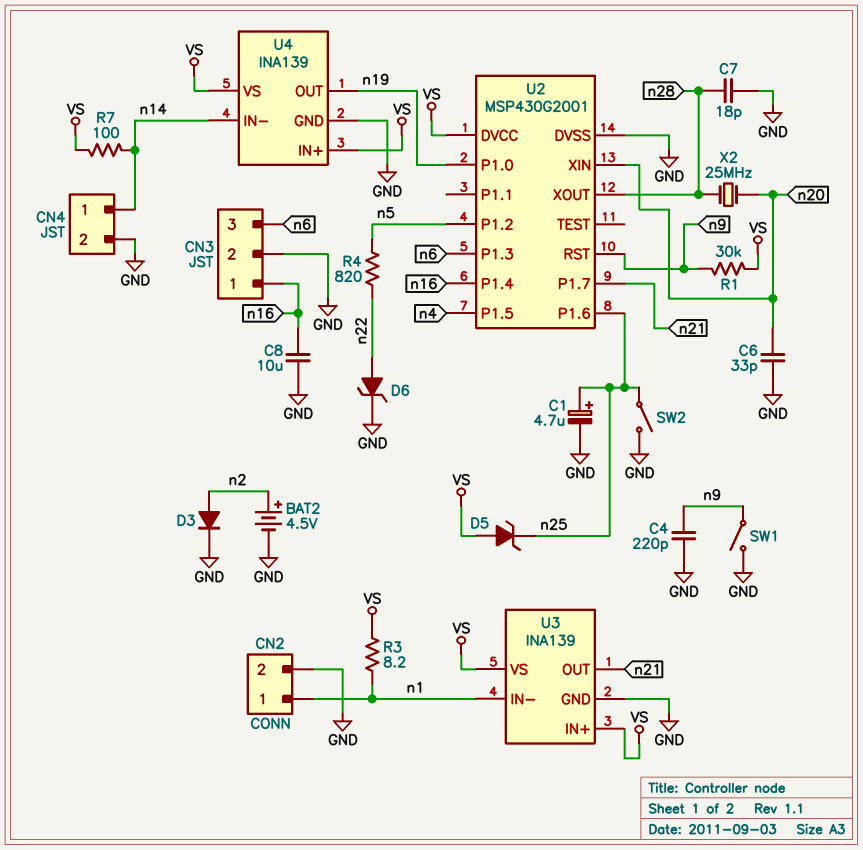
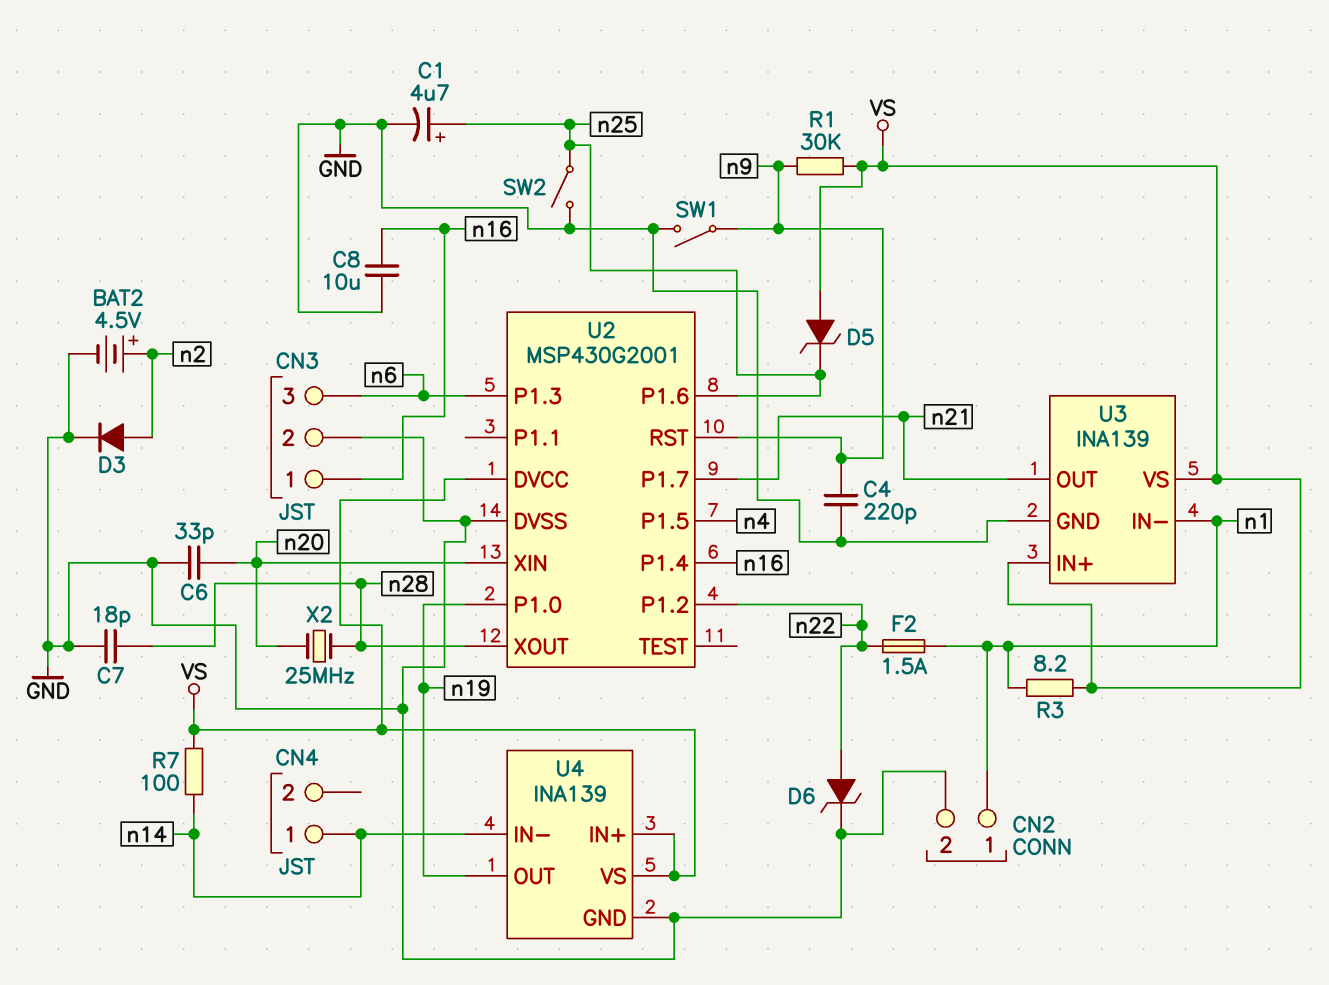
CN4 pin 2: GND -> none
F2: none -> 1.5A (n1, n22)
R4: 820 (n5, n22) -> none
U2 pin P1.2: n5 -> n22

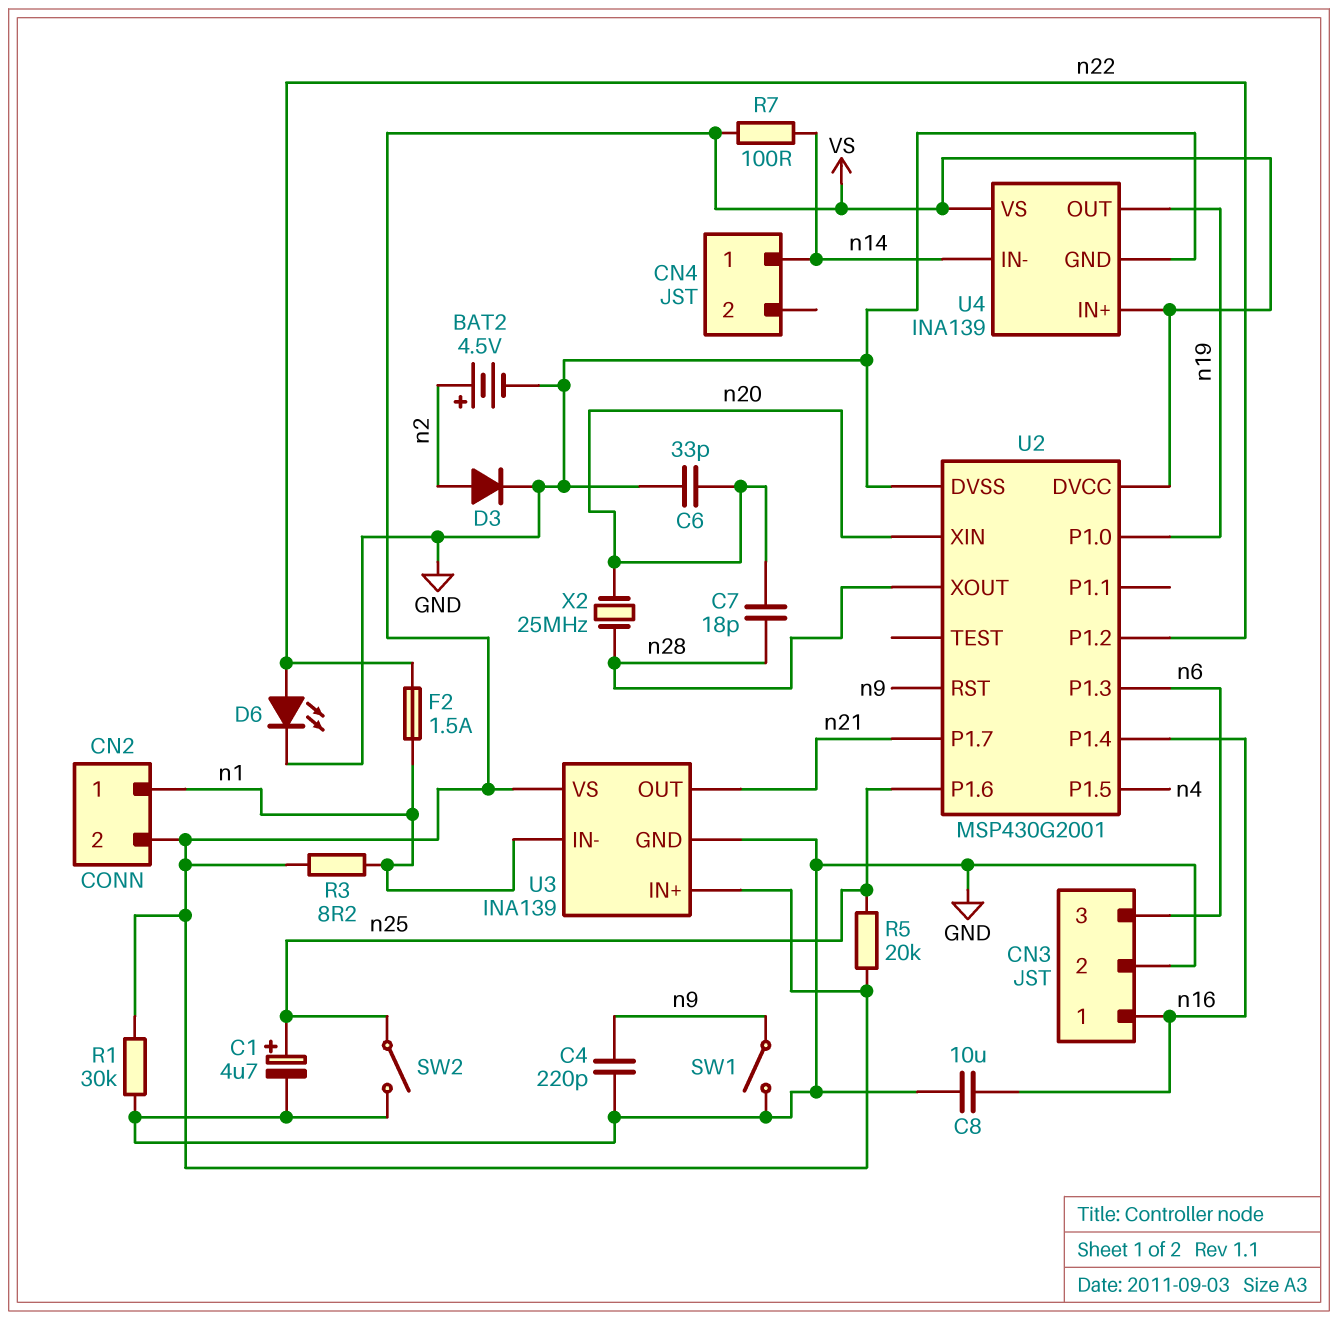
C7: 18pF (GND, n28) -> 18pF (n20, n28)
CN2 pin 2: GND -> VS
D5: zener (A VS, K n25) -> none
D6: zener (A n22, K GND) -> LED (A n22, K GND)
R1: 30k (VS, n9) -> 30k (GND, VS)
R5: none -> 20k (VS, n25)

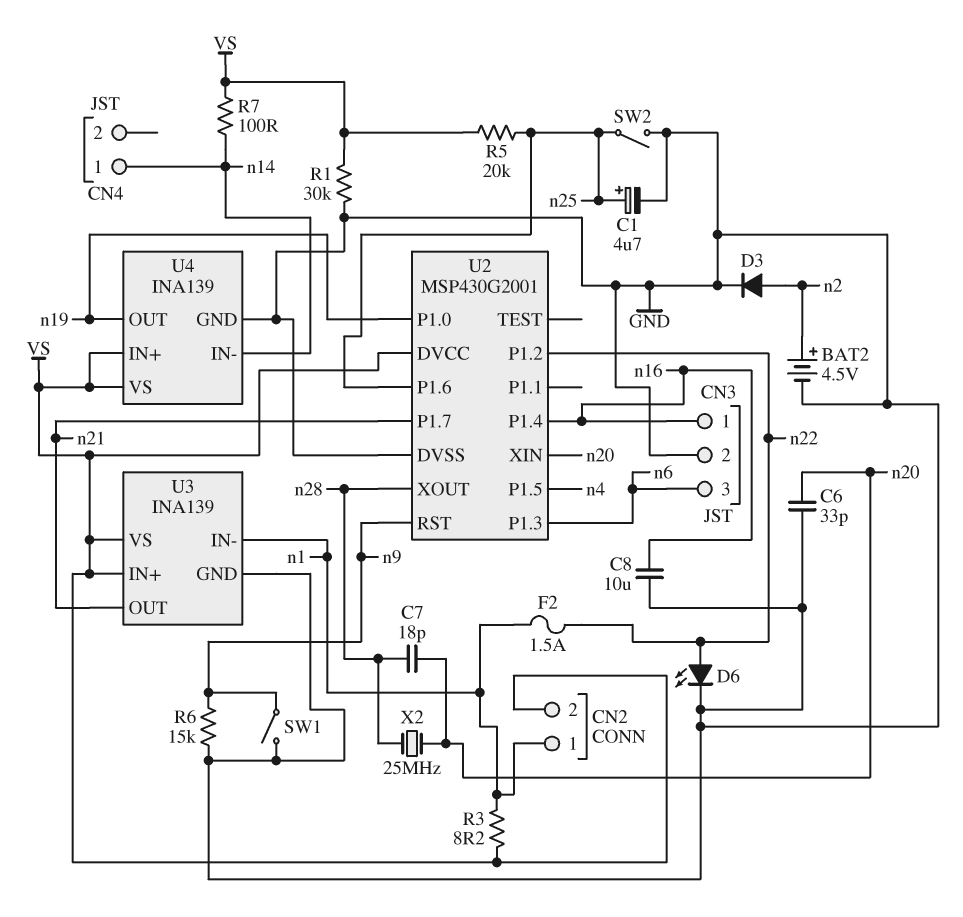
C4: 220pF (GND, n9) -> none
R6: none -> 15k (GND, n9)

